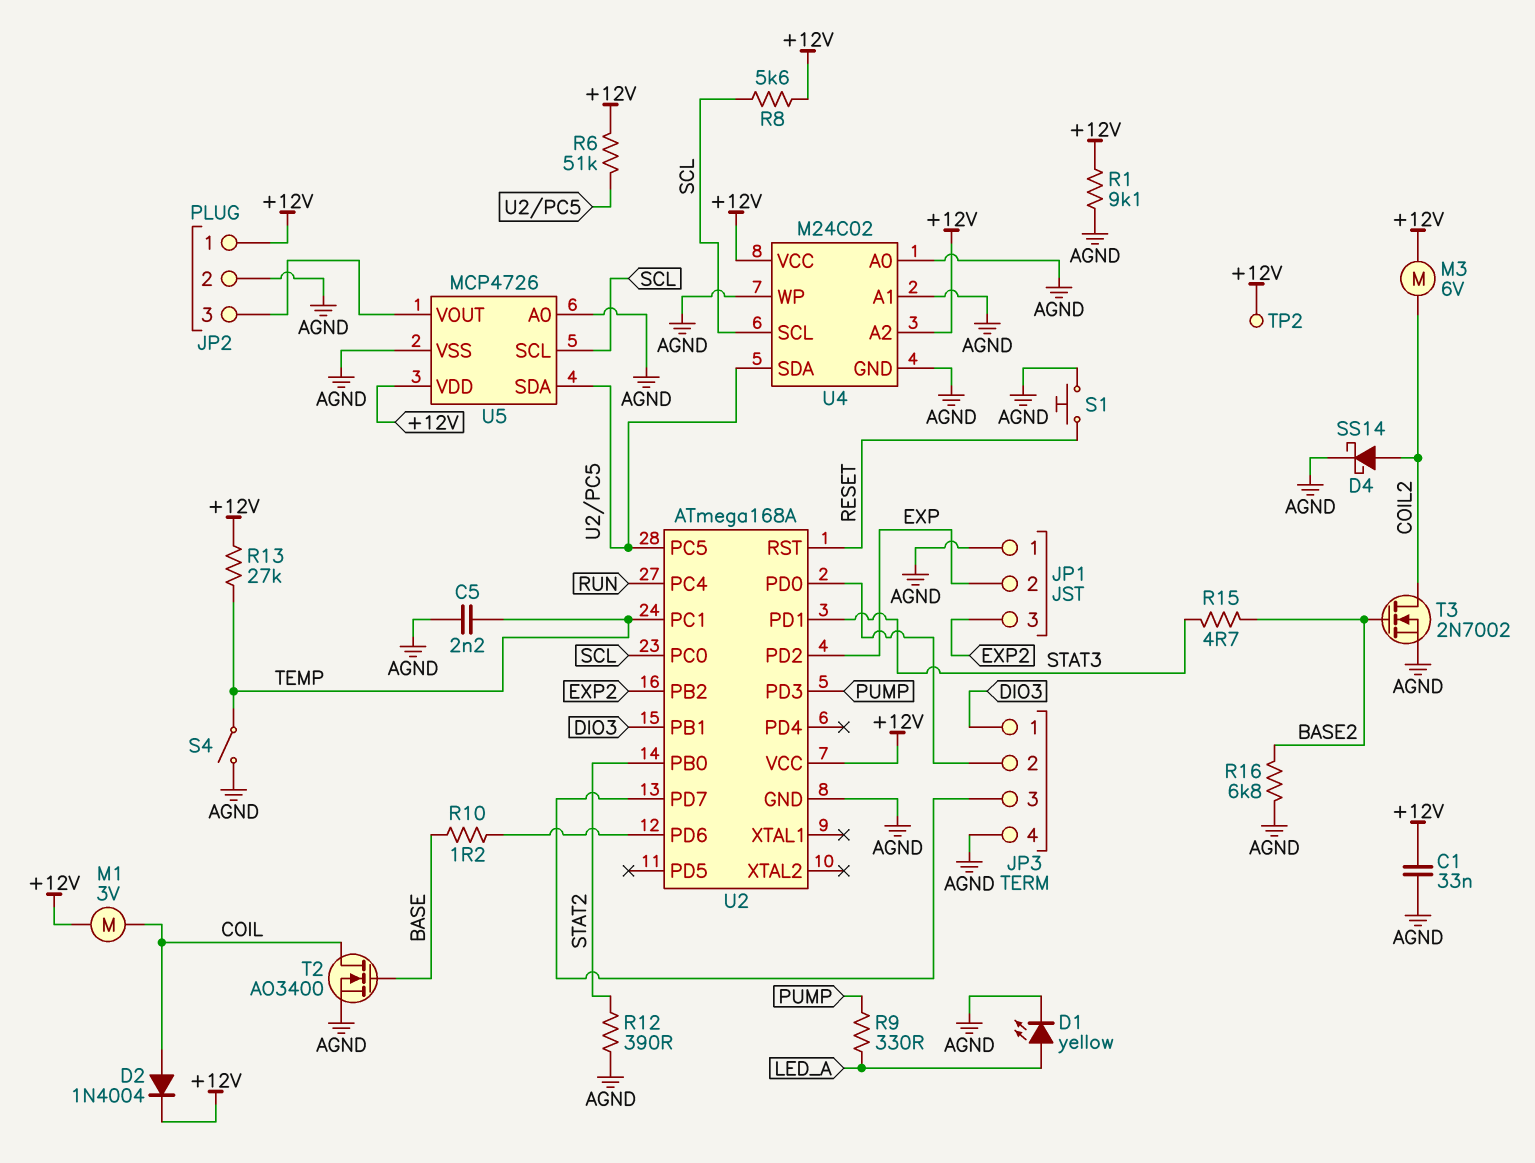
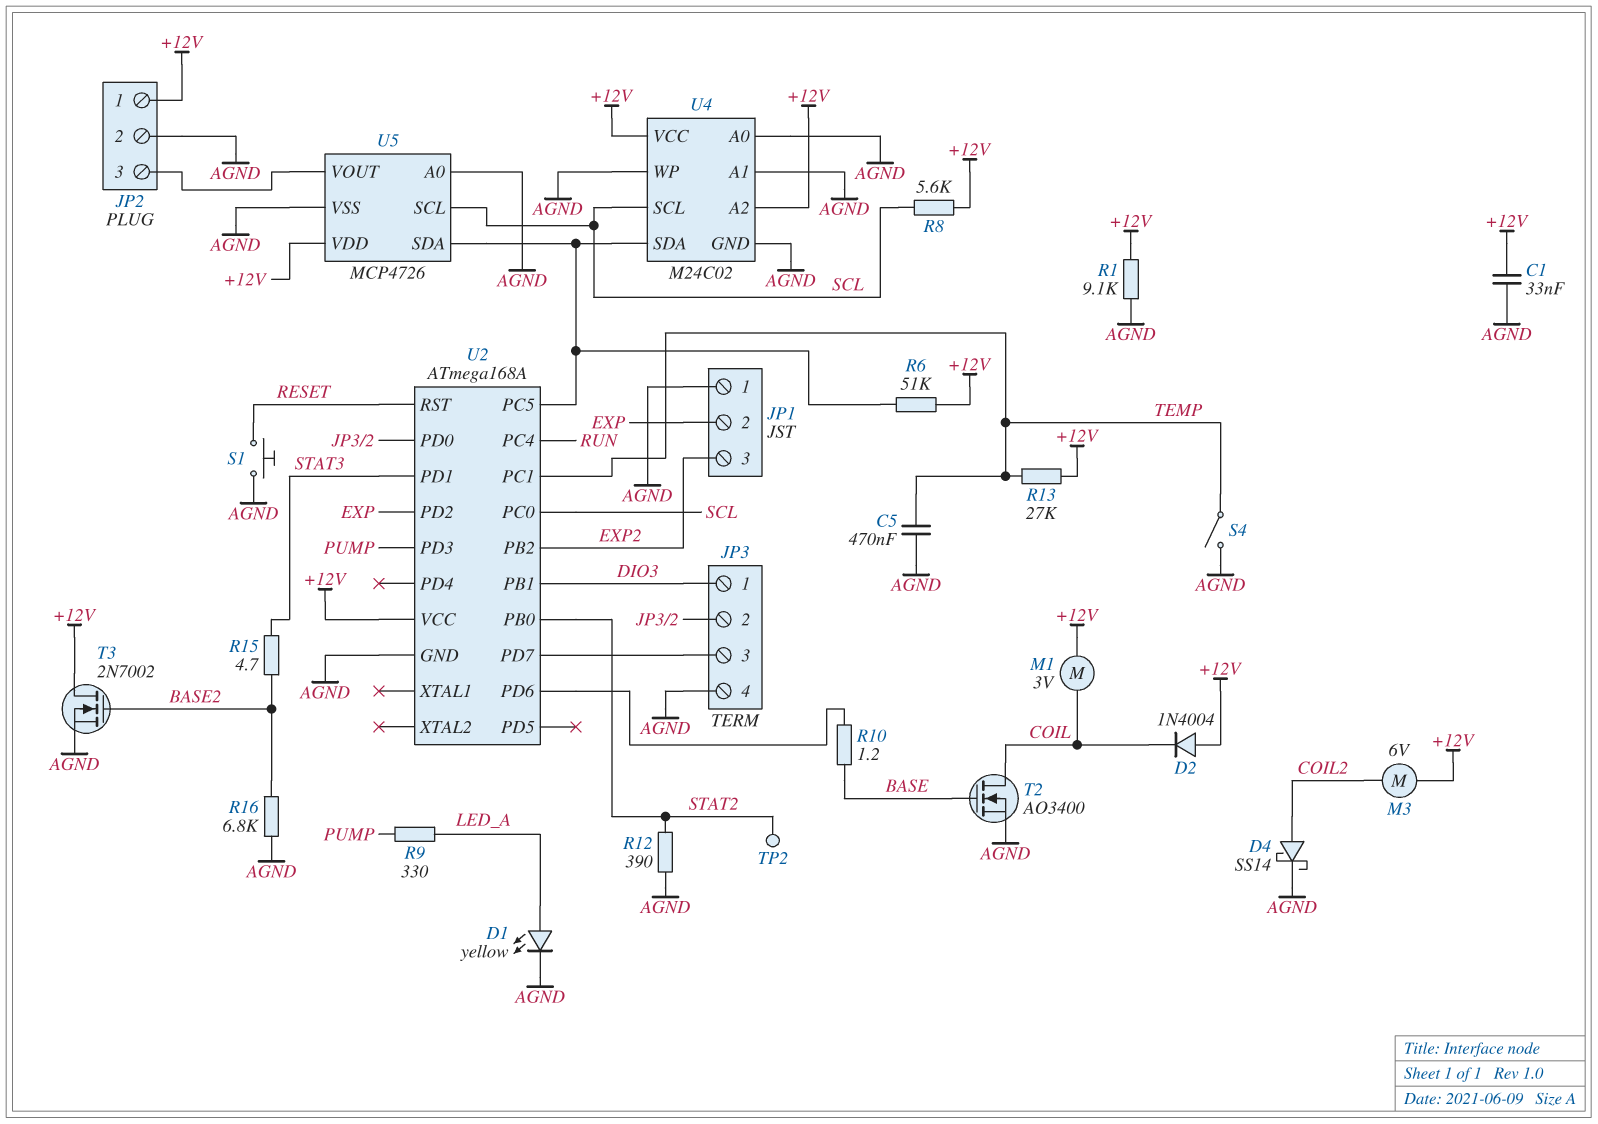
C5: 2.2nF (AGND, TEMP) -> 470nF (AGND, TEMP)
D2: diode 1N4004 (A COIL, K +12V) -> diode 1N4004 (A +12V, K COIL)
T3: NMOS 2N7002 (G BASE2, D COIL2, S AGND) -> NMOS 2N7002 (G BASE2, D +12V, S AGND)
TP2: test point (+12V) -> test point (STAT2)

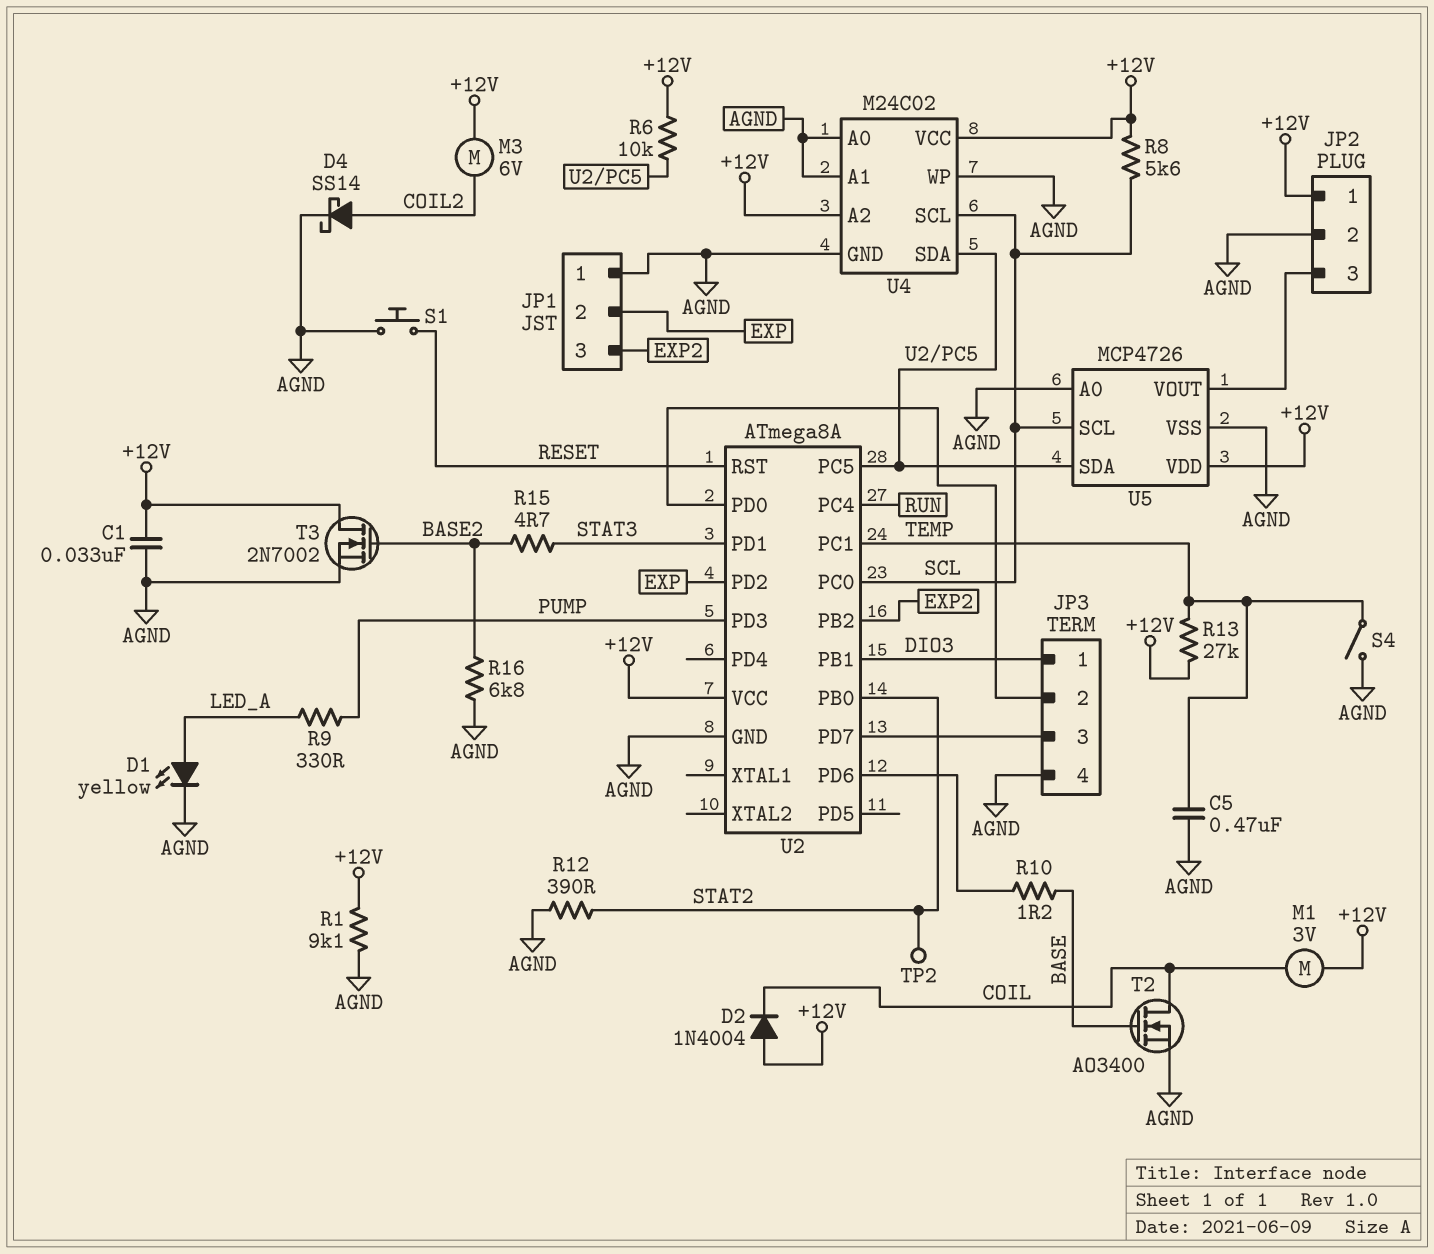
R6: 51k (+12V, U2/PC5) -> 10k (+12V, U2/PC5)
U2: ATmega168A -> ATmega8A

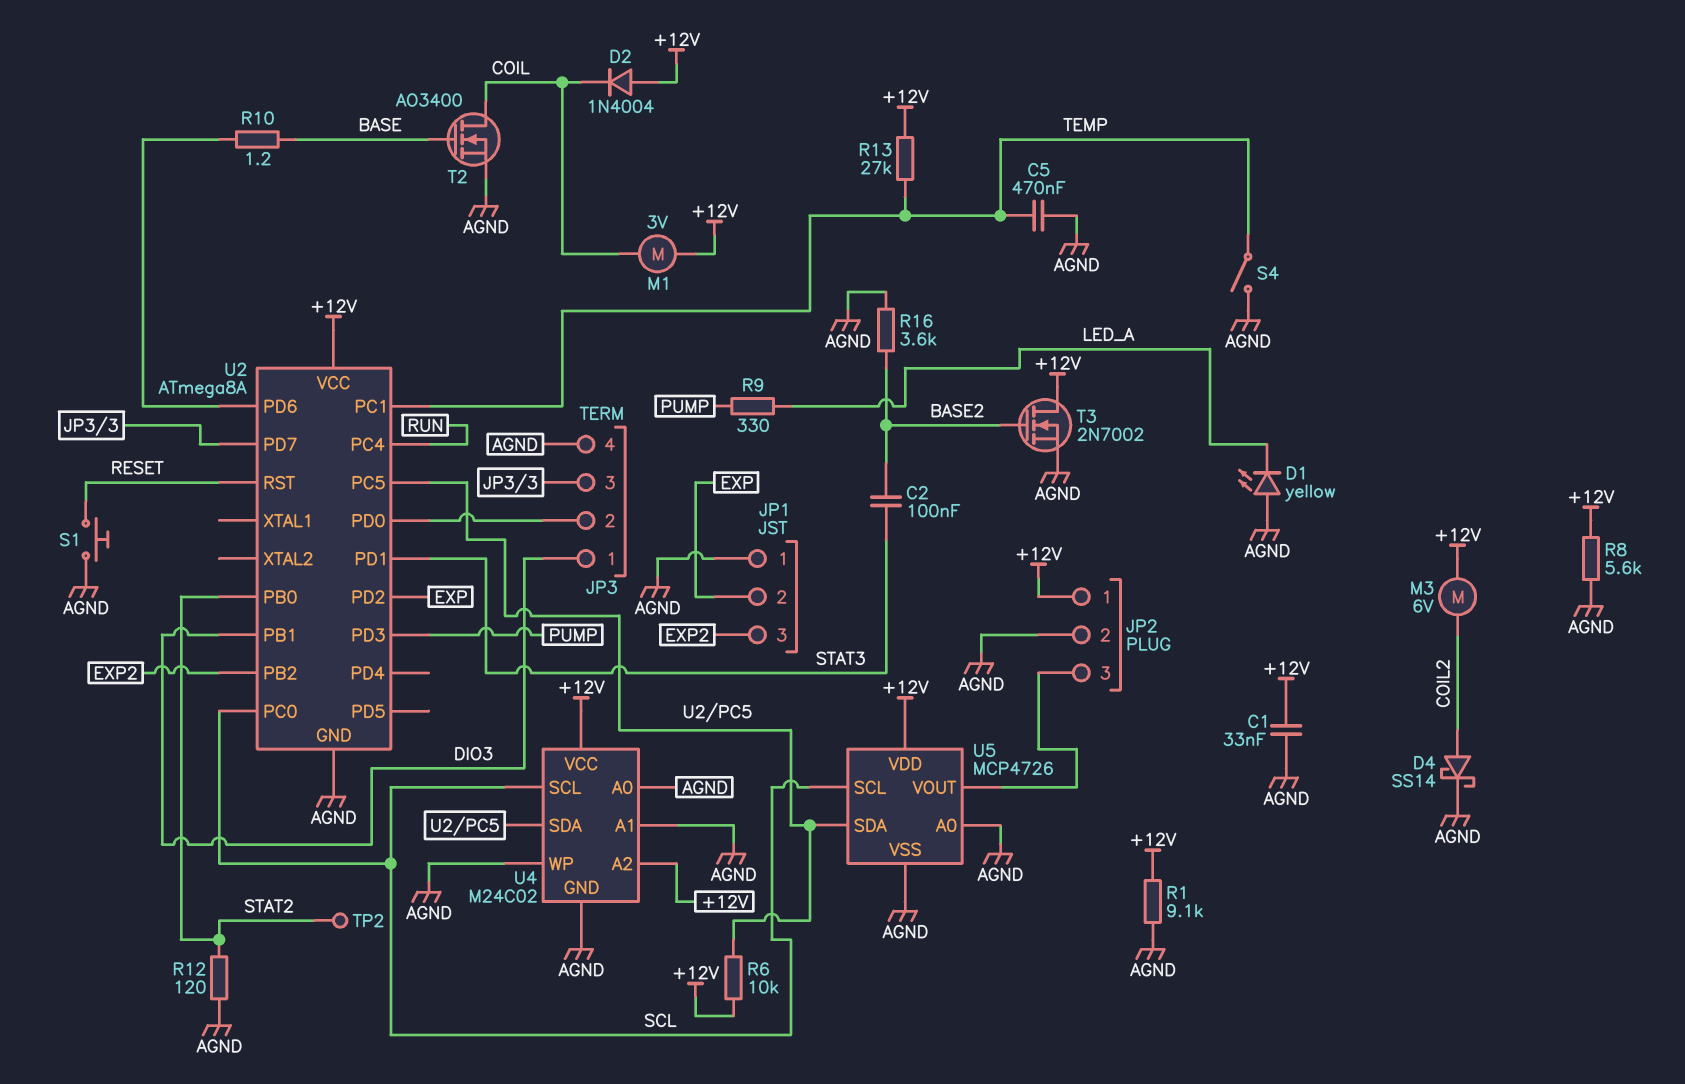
C2: none -> 100nF (BASE2, STAT3)
D1: LED yellow (A LED_A, K AGND) -> LED yellow (A AGND, K LED_A)
R8: 5.6k (+12V, SCL) -> 5.6k (+12V, AGND)
R12: 390 (AGND, STAT2) -> 120 (AGND, STAT2)
R15: 4.7 (BASE2, STAT3) -> none
R16: 6.8k (AGND, BASE2) -> 3.6k (AGND, BASE2)

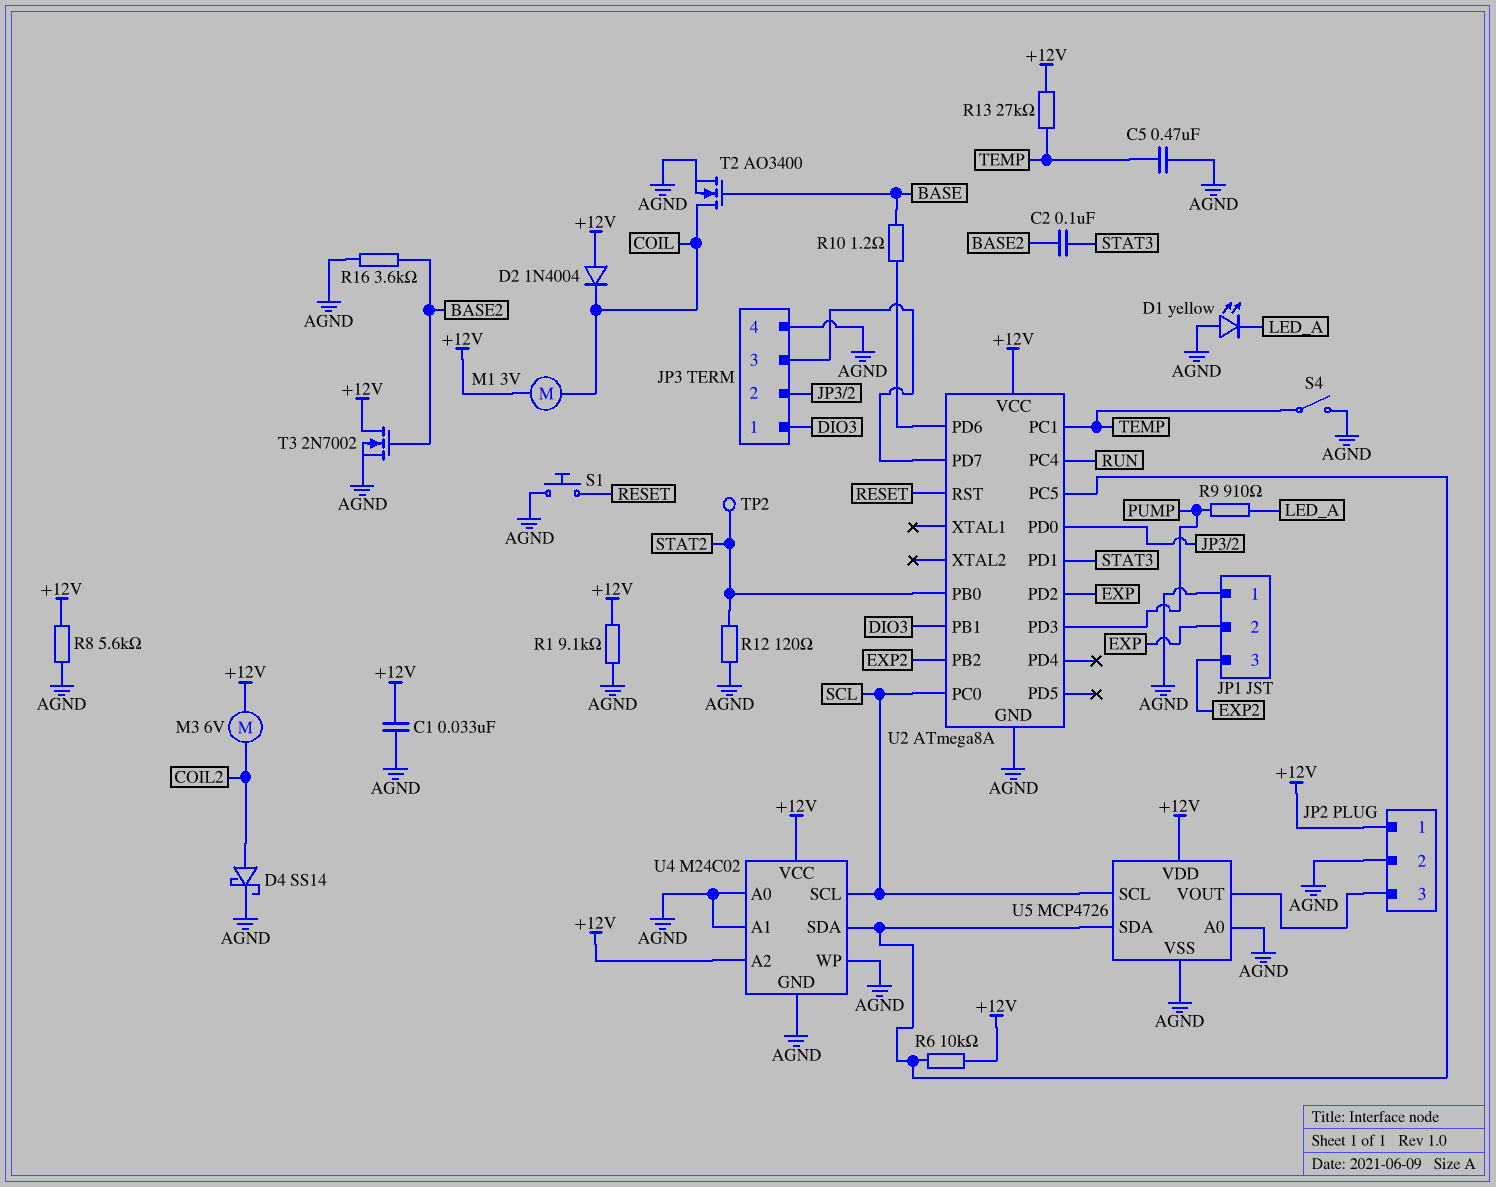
R9: 330 (LED_A, PUMP) -> 910 (LED_A, PUMP)

